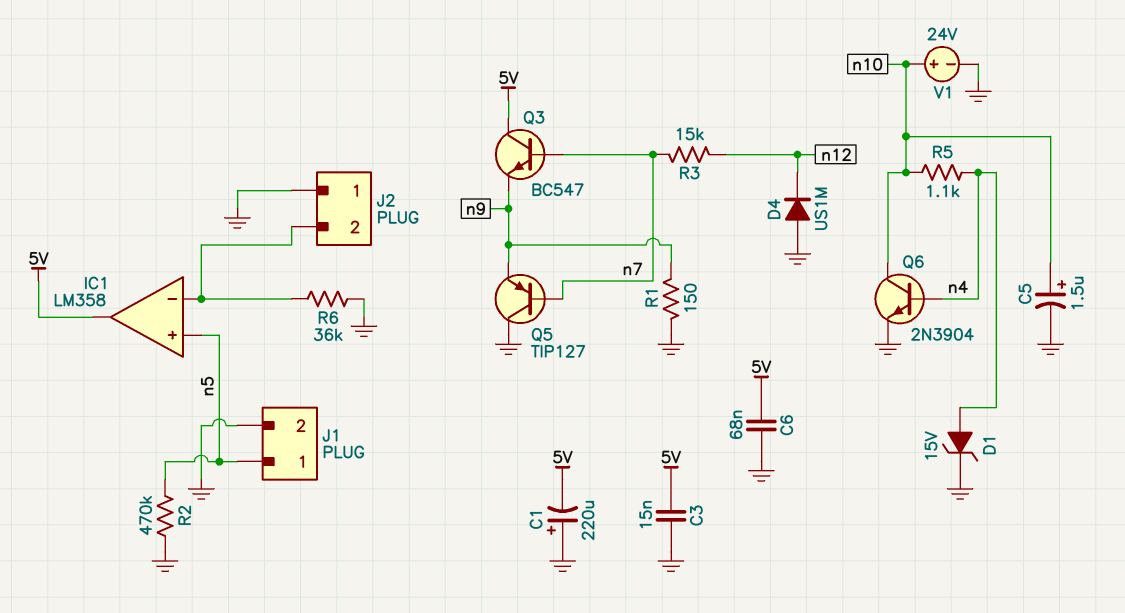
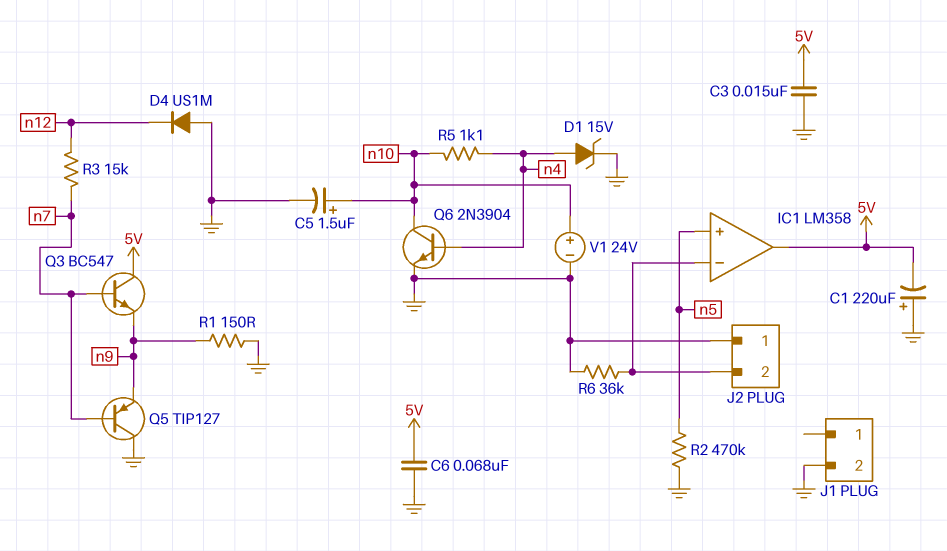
J1 pin 1: n5 -> none

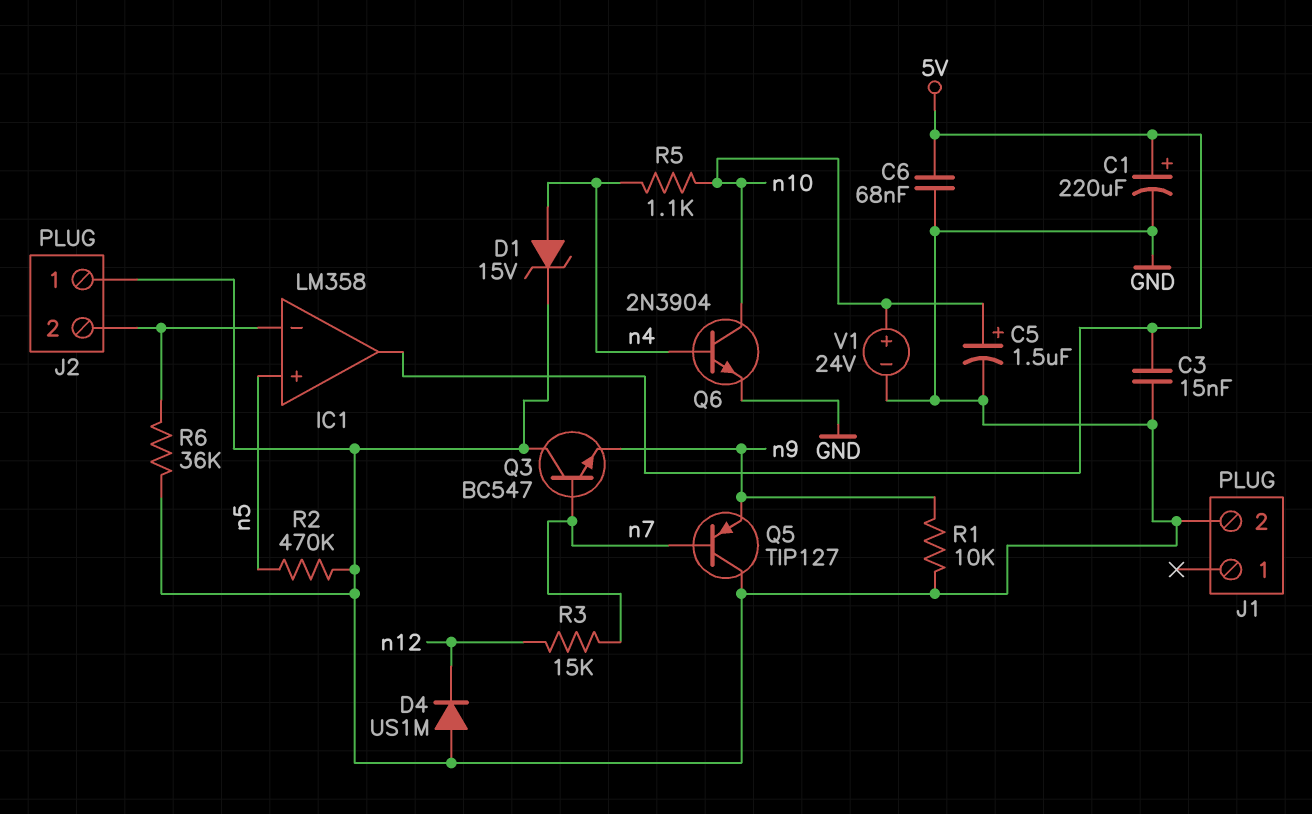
C1: 220uF (plus GND, minus 5V) -> 220uF (plus 5V, minus GND)
Q3: NPN BC547 (B n7, C 5V, E n9) -> NPN BC547 (B n7, C GND, E n9)
R1: 150 (GND, n9) -> 10k (GND, n9)

